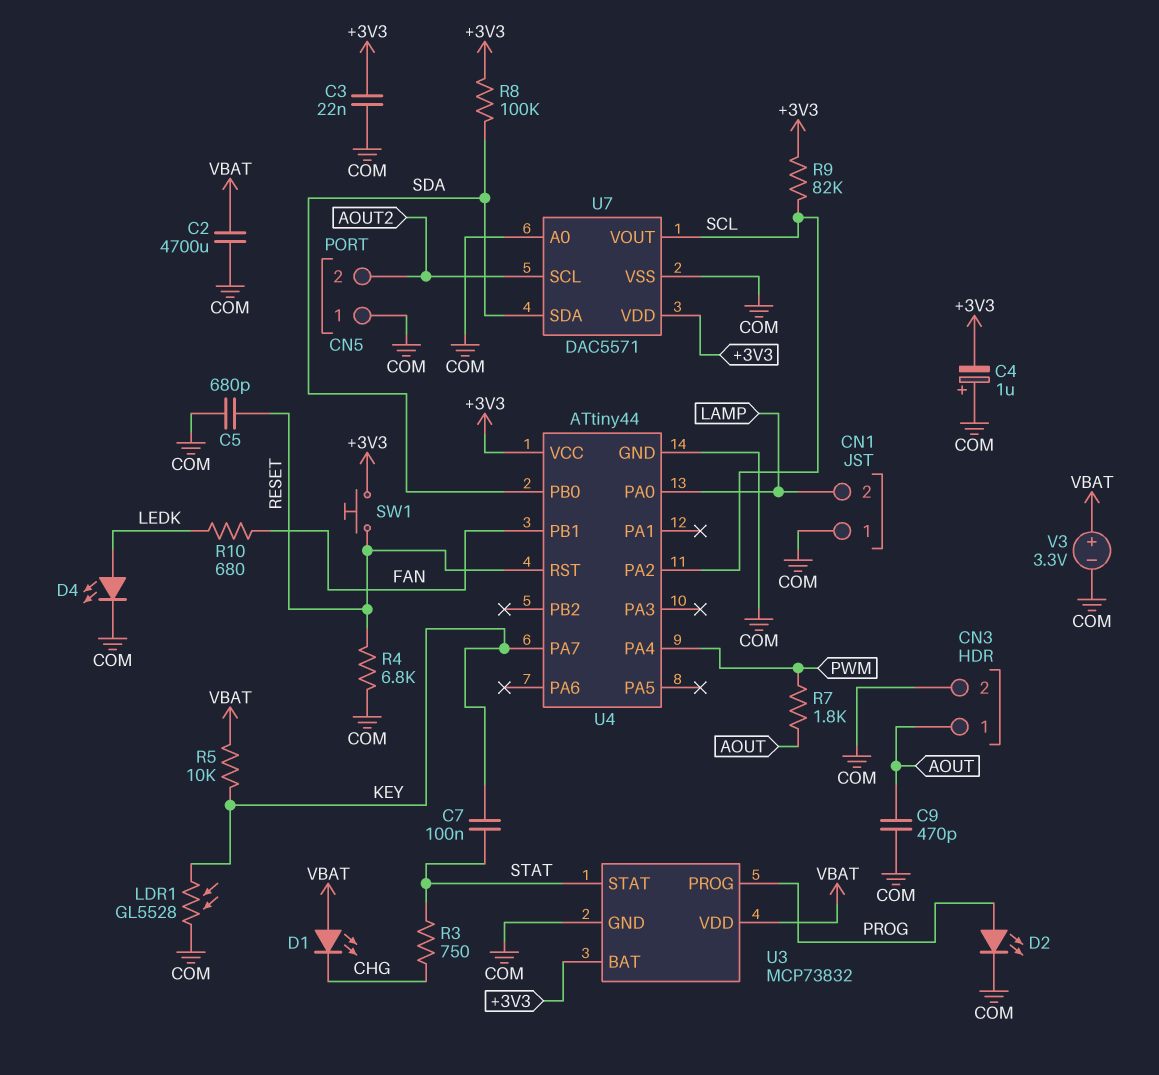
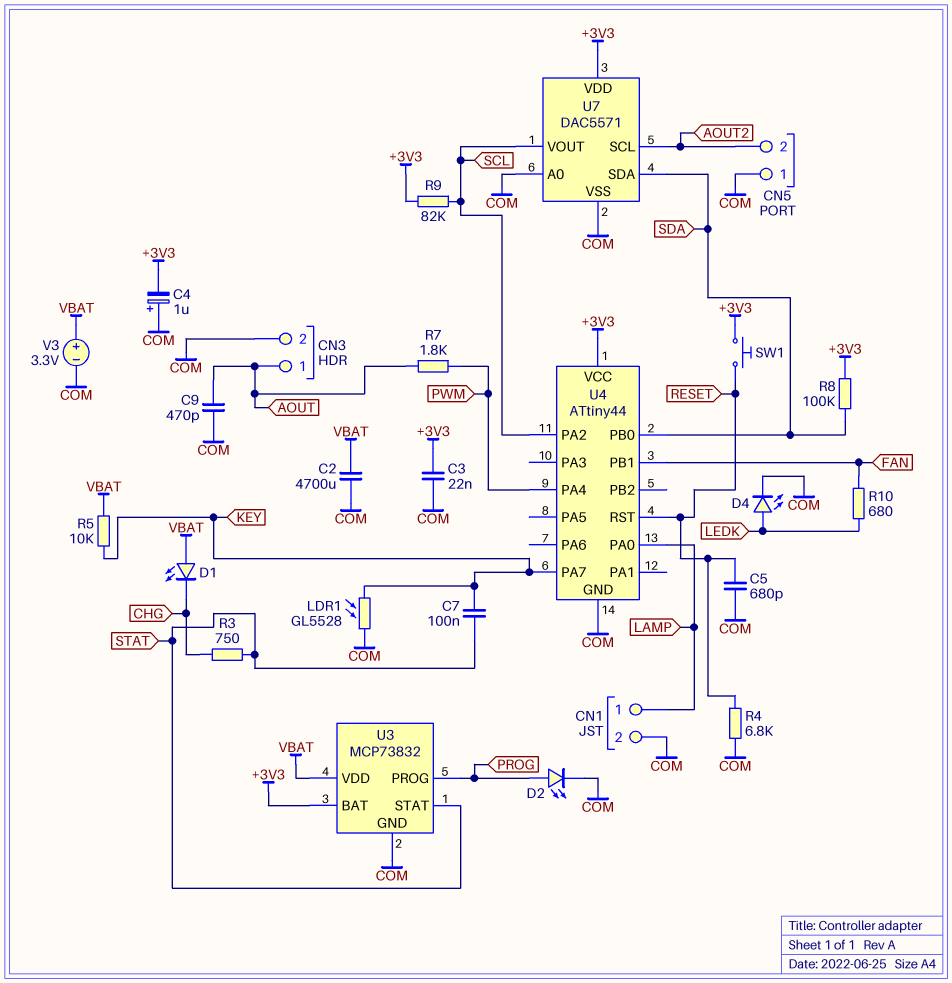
CN1 pin 1: COM -> LAMP
CN1 pin 2: LAMP -> COM

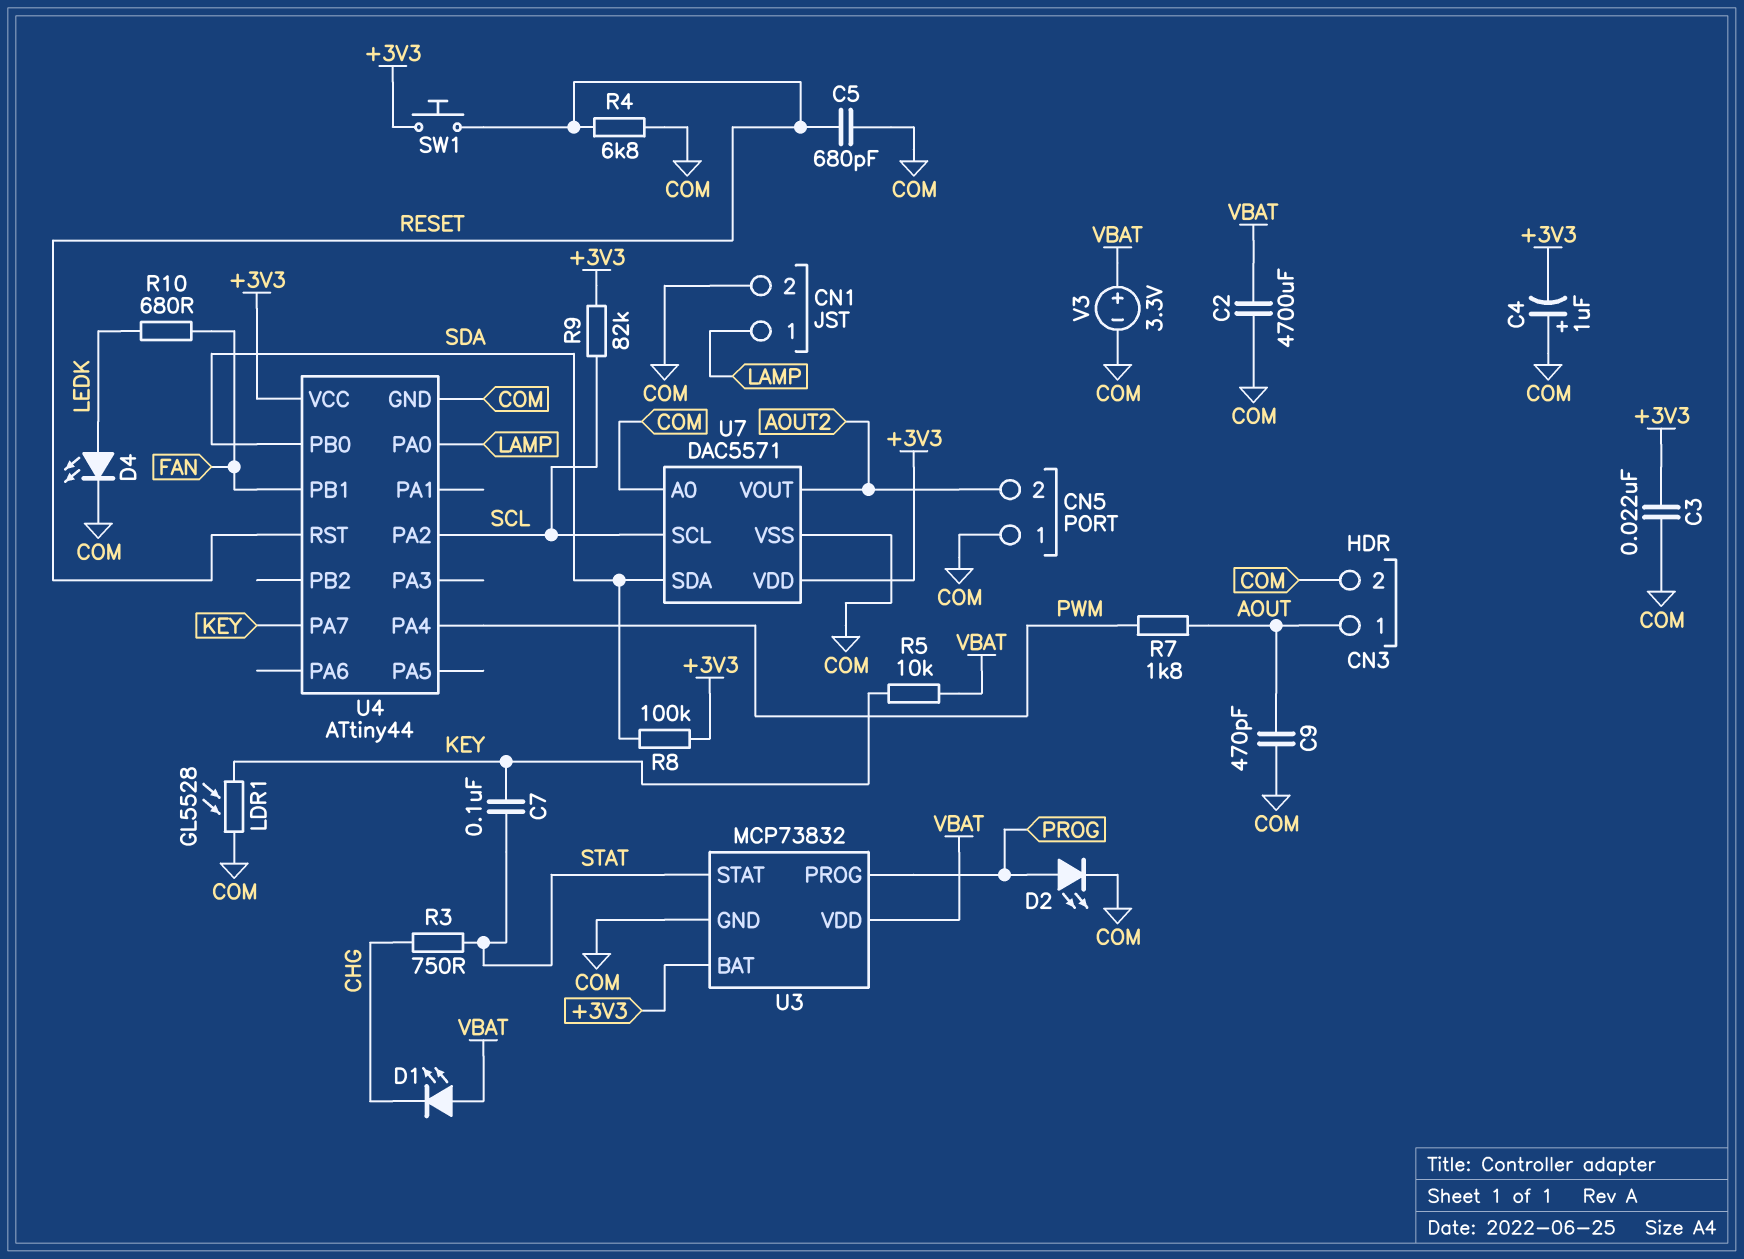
U7 pin SCL: AOUT2 -> SCL
U7 pin VOUT: SCL -> AOUT2

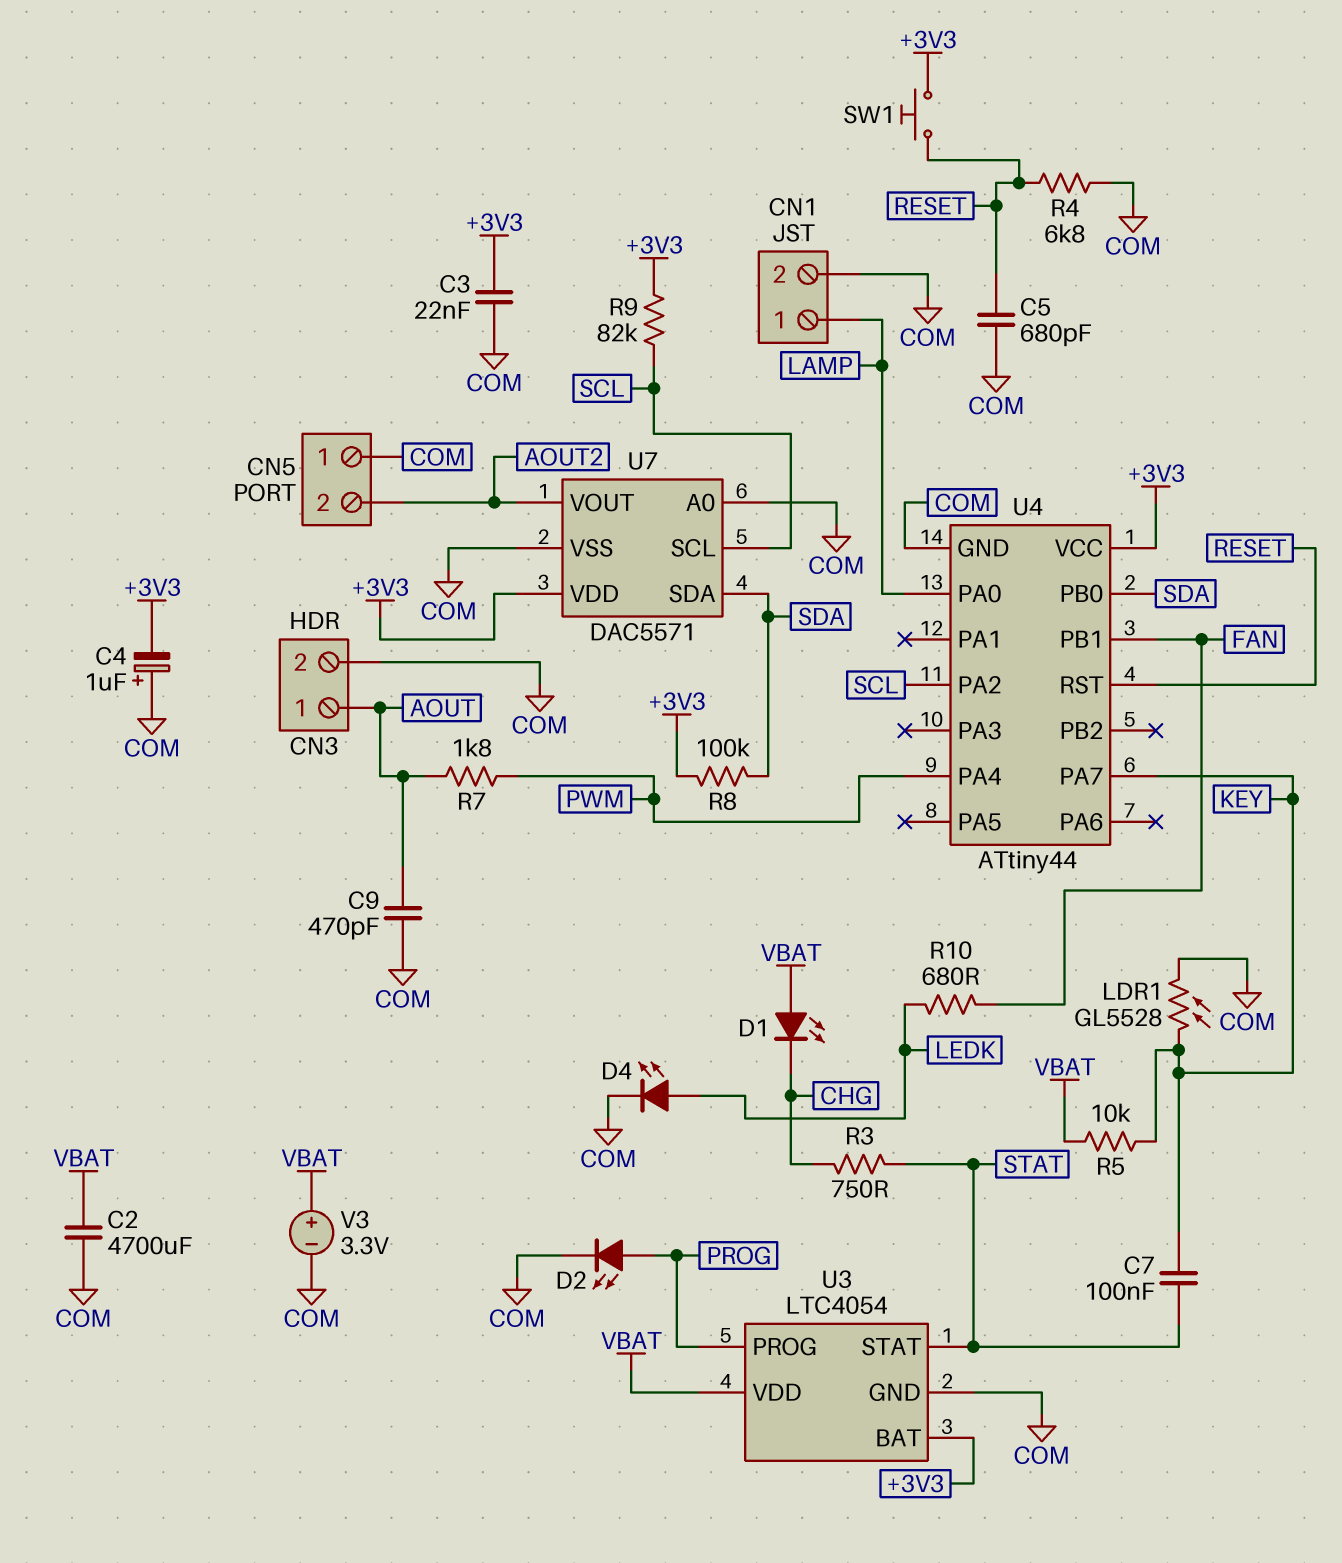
U3: MCP73832 -> LTC4054

